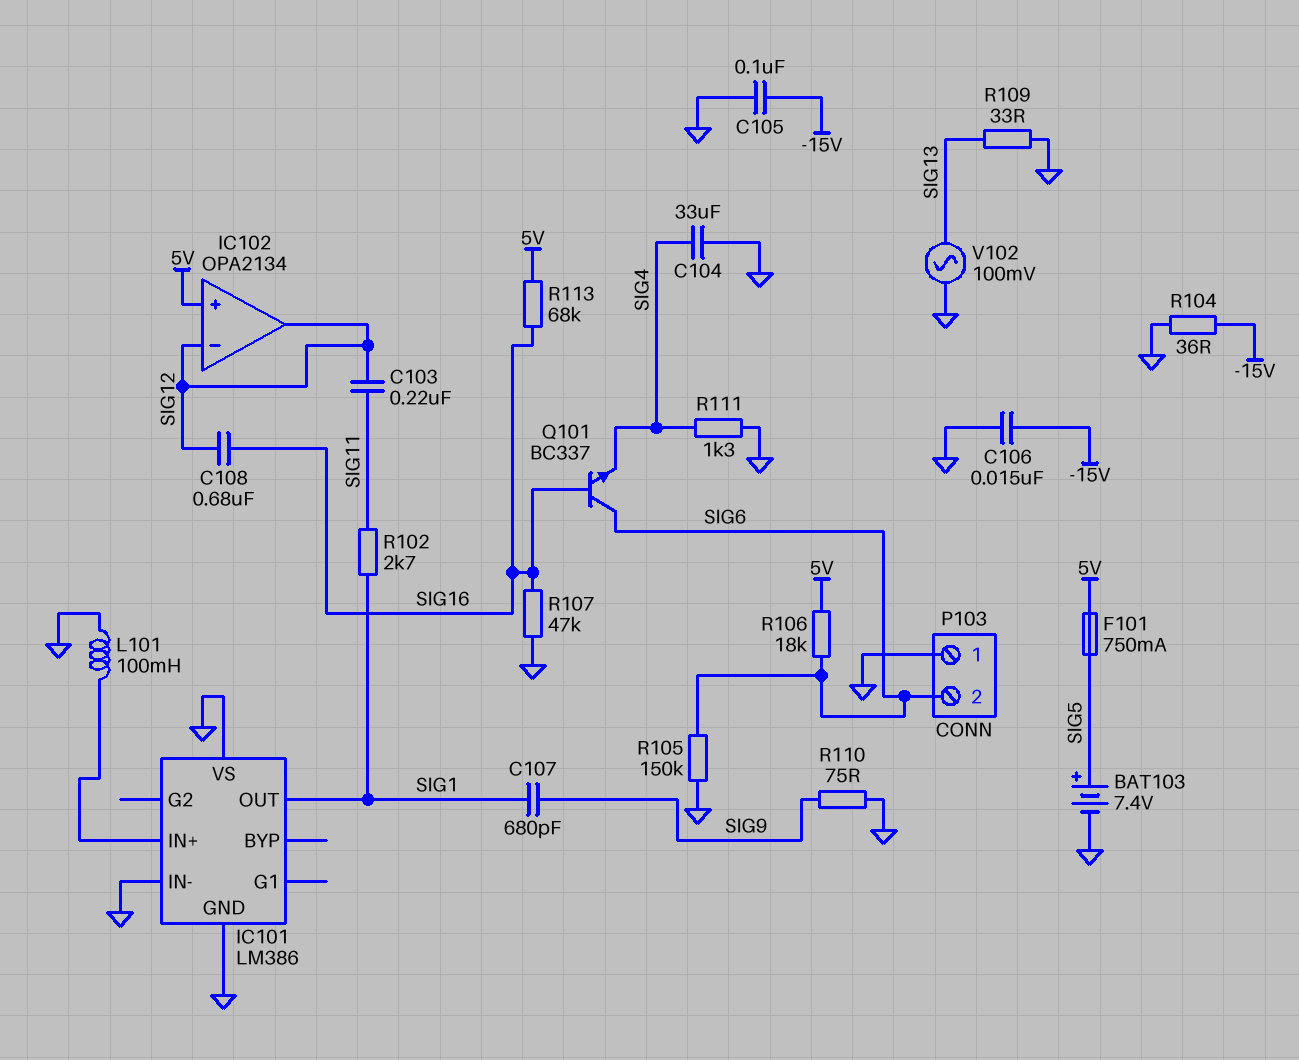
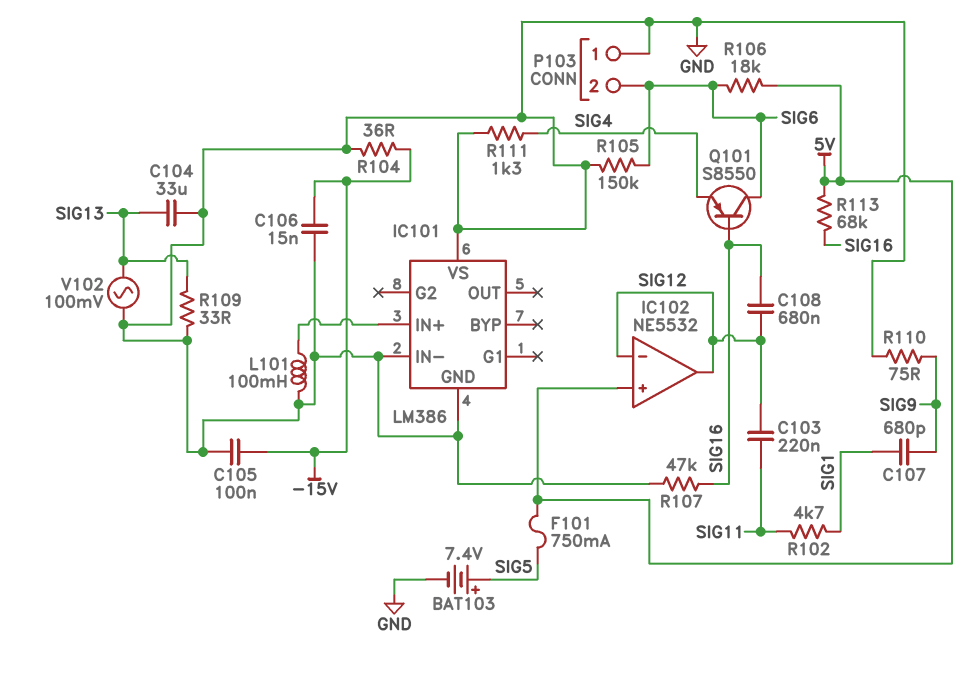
C104: 33uF (GND, SIG4) -> 33uF (GND, SIG13)
IC101 pin OUT: SIG1 -> none
IC102: OPA2134 -> NE5532
Q101: NPN BC337 (B SIG16, C SIG6, E SIG4) -> PNP S8550 (B SIG16, C SIG6, E SIG4)
R102: 2.7k (SIG1, SIG11) -> 4.7k (SIG1, SIG11)

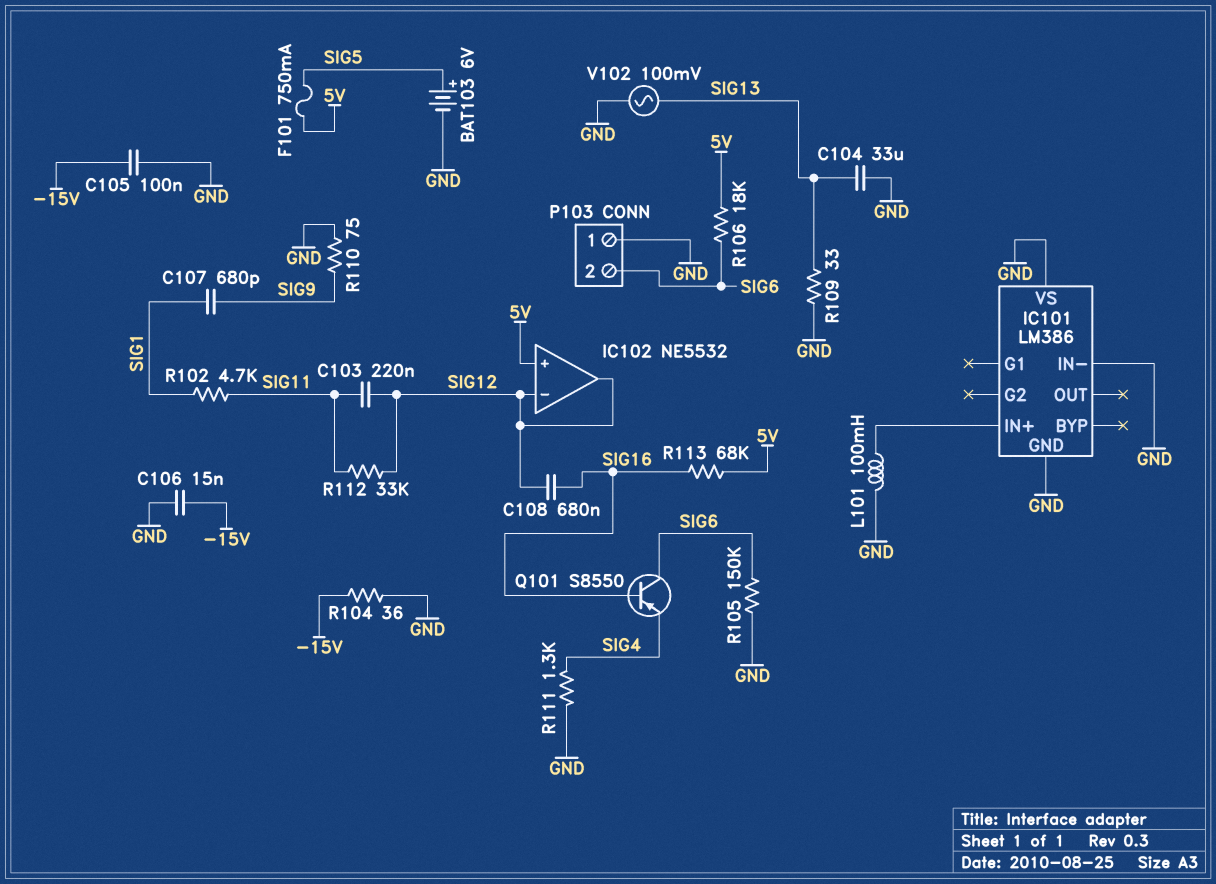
BAT103: 7.4V (plus SIG5, minus GND) -> 6V (plus SIG5, minus GND)
R107: 47k (GND, SIG16) -> none
R112: none -> 33k (SIG11, SIG12)

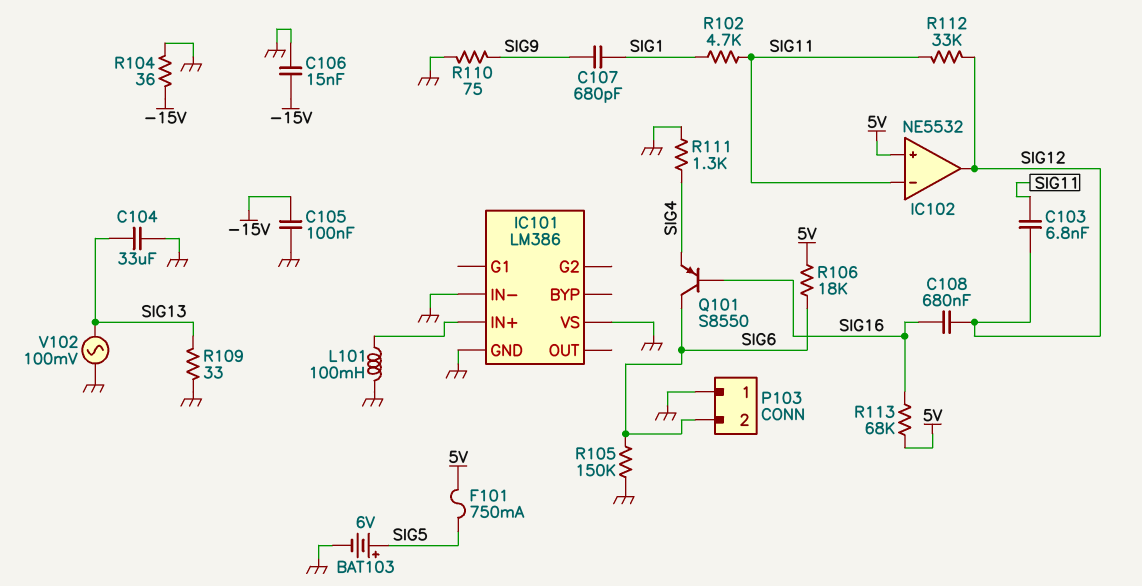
C103: 220nF (SIG11, SIG12) -> 6.8nF (SIG11, SIG12)
IC102 pin in-: SIG12 -> SIG11

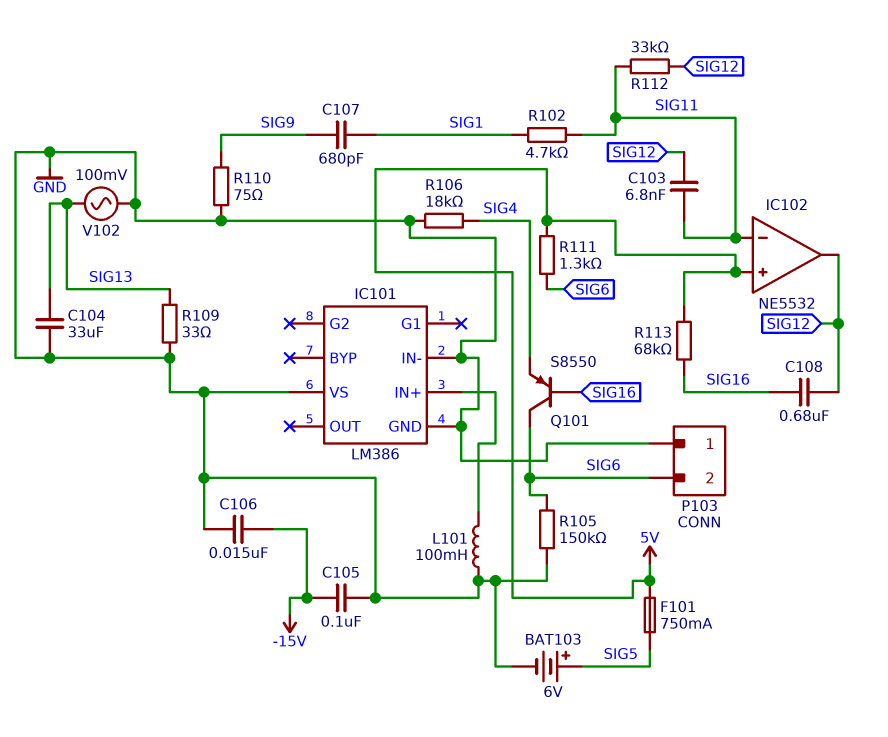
R104: 36 (-15V, GND) -> none
R106: 18k (5V, SIG6) -> 18k (GND, SIG4)
R111: 1.3k (GND, SIG4) -> 1.3k (5V, SIG6)

